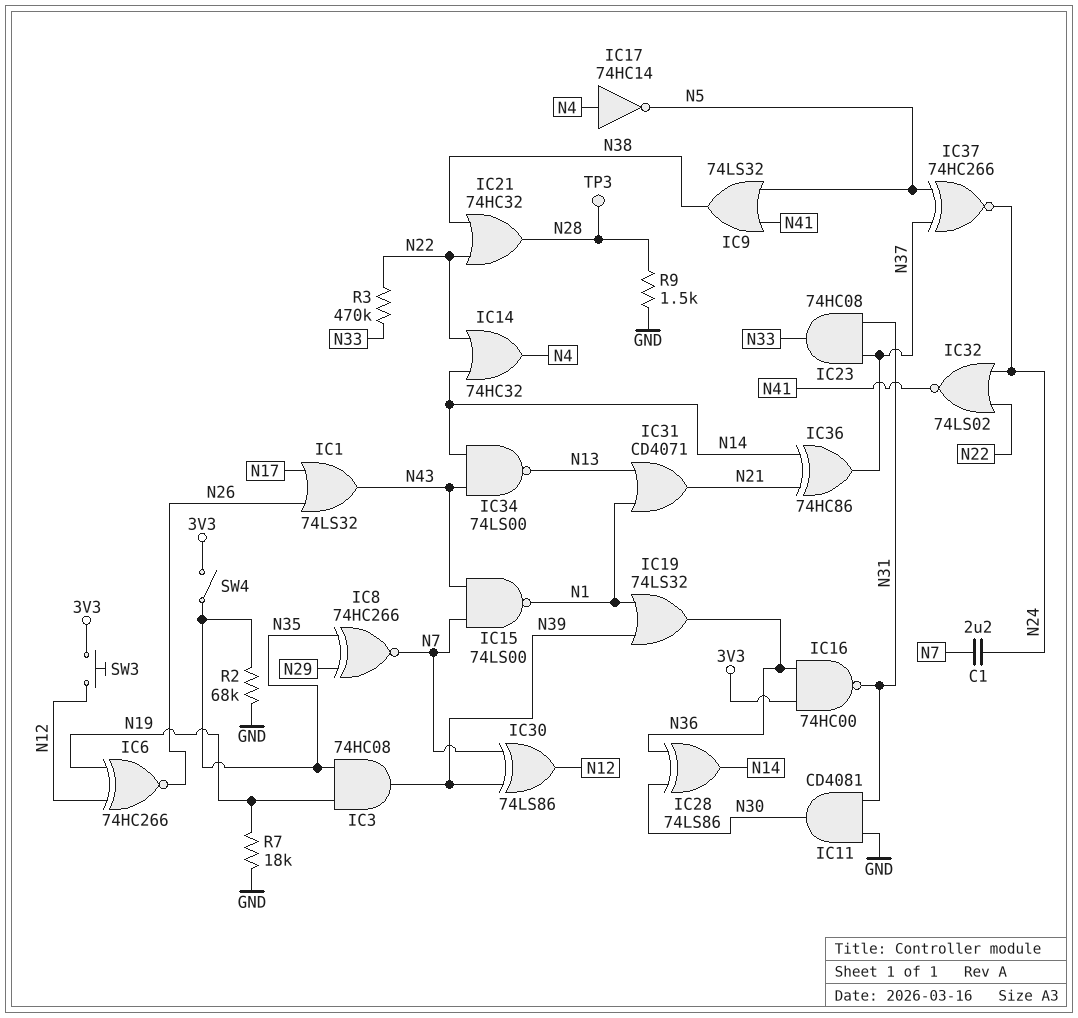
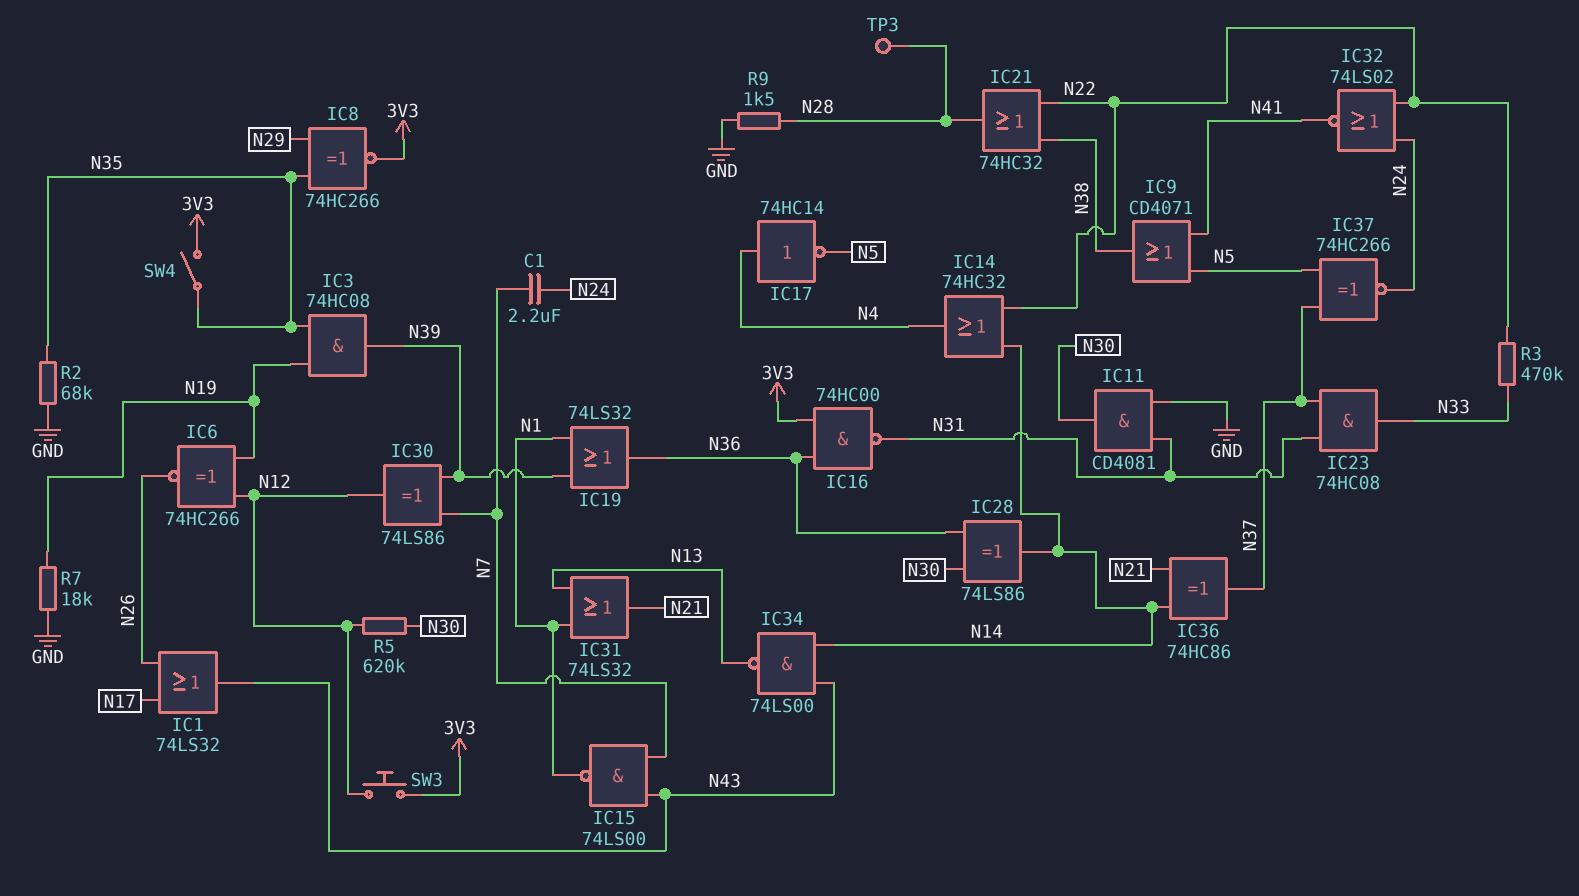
IC8: XNOR 74HC266 (in N29, in N35, out N7) -> XNOR 74HC266 (in N29, in N35, out 3V3)
IC9: OR 74LS32 (in N5, in N41, out N38) -> OR CD4071 (in N5, in N41, out N38)
IC31: OR CD4071 (in N1, in N13, out N21) -> OR 74LS32 (in N1, in N13, out N21)
R5: none -> 620k (N12, N30)

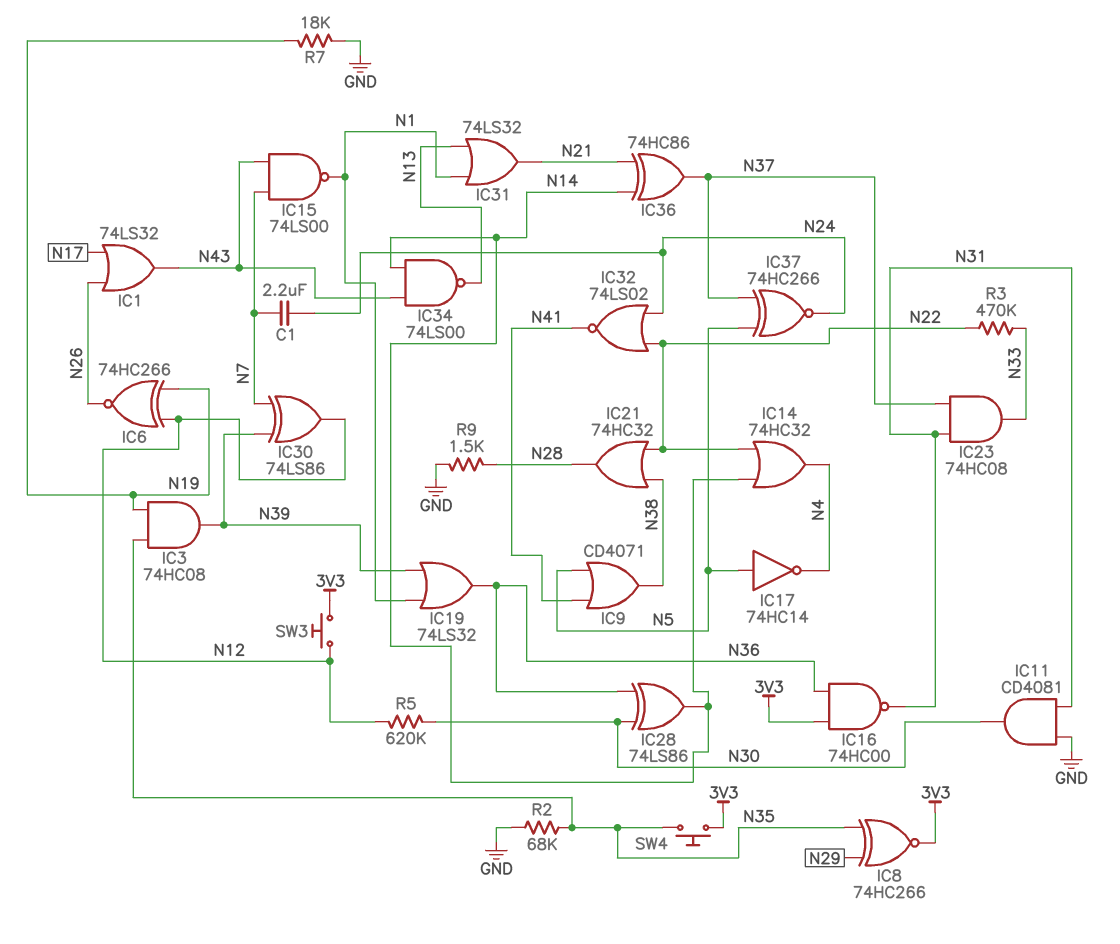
IC17: NOT 74HC14 (in N4, out N5) -> NOT 74HC14 (in N5, out N4)
SW4: switch (3V3, N35) -> button (3V3, N35)
TP3: test point (N28) -> none

